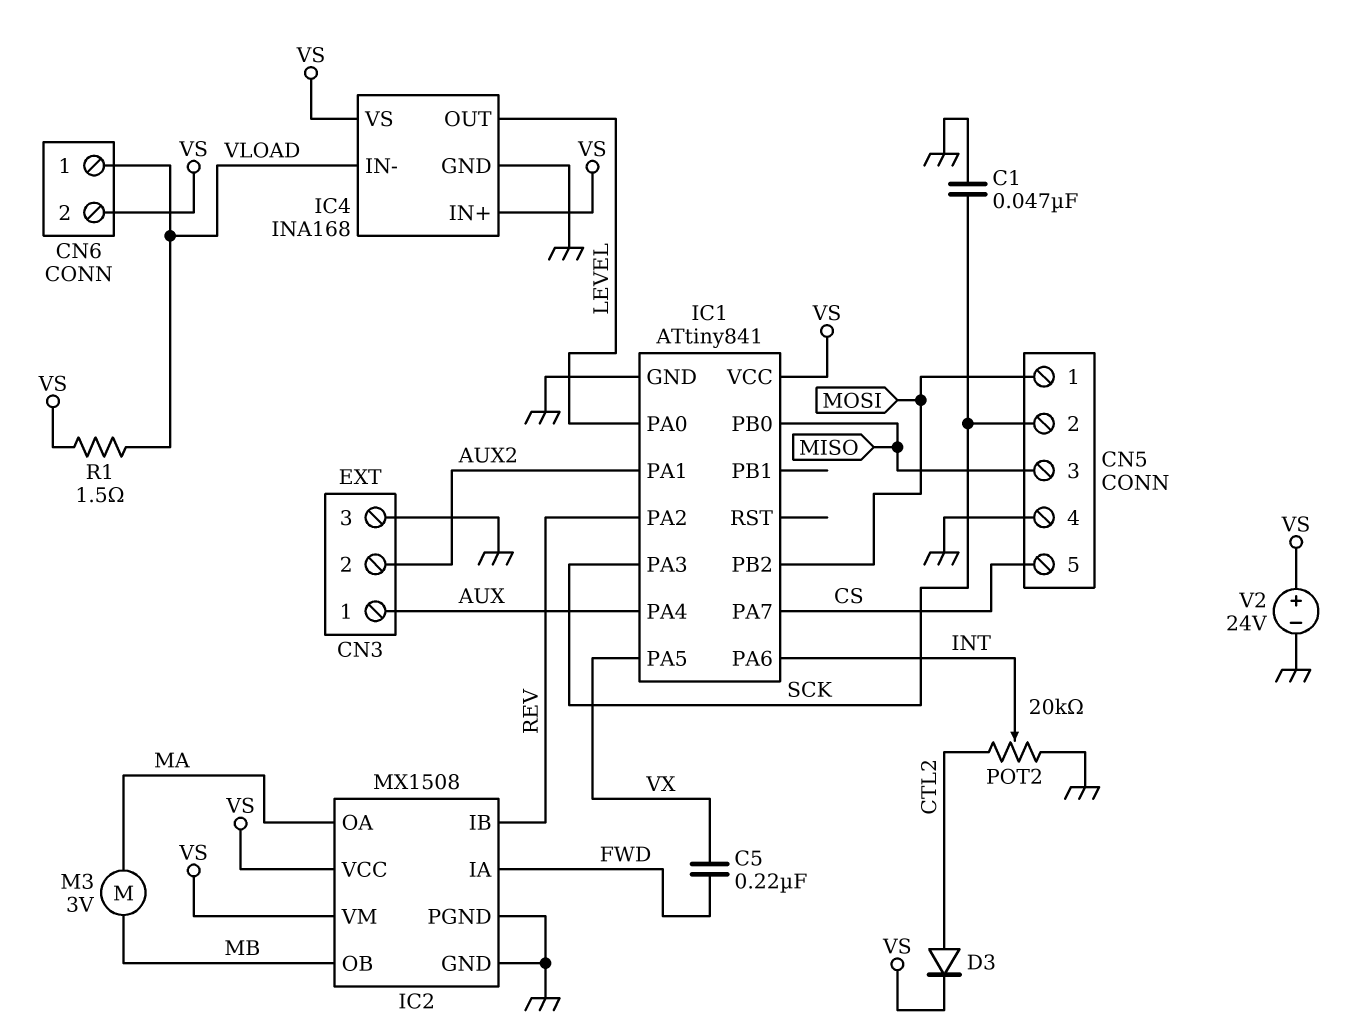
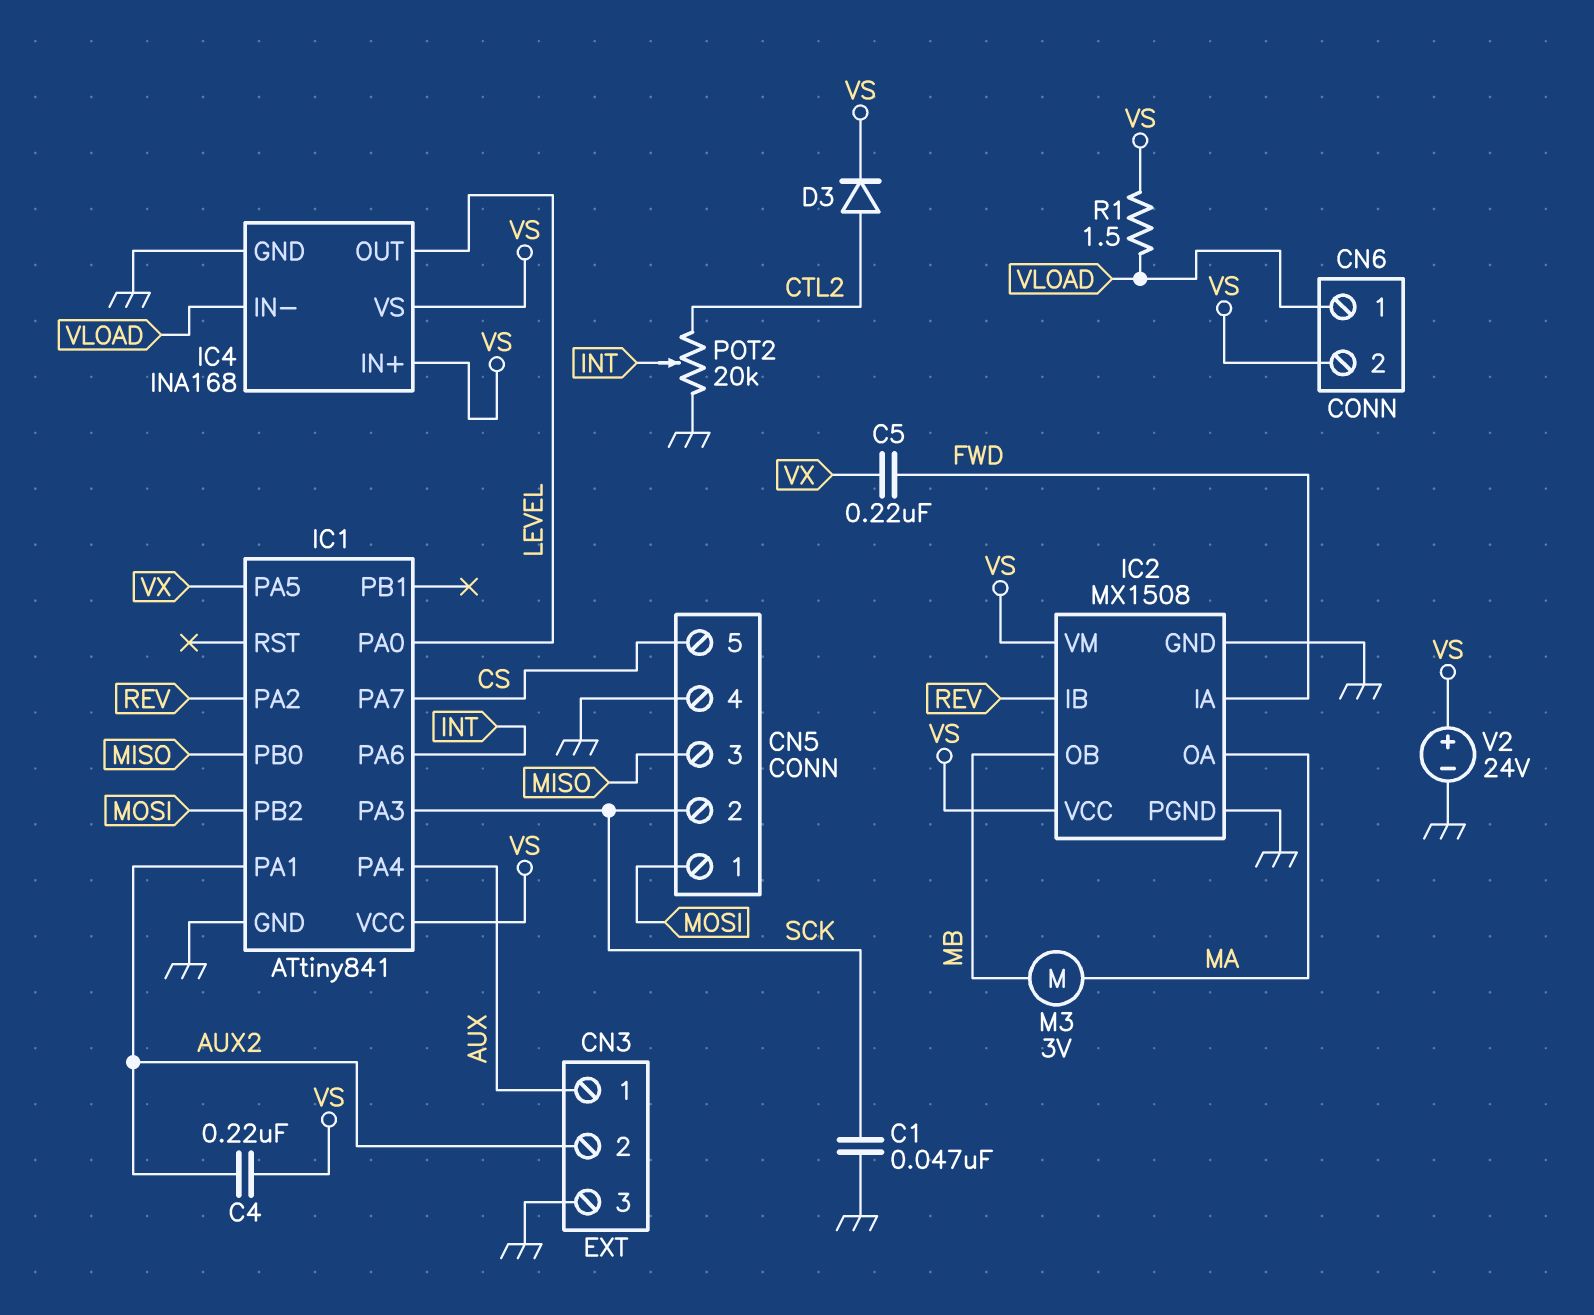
C4: none -> 220nF (AUX2, VS)

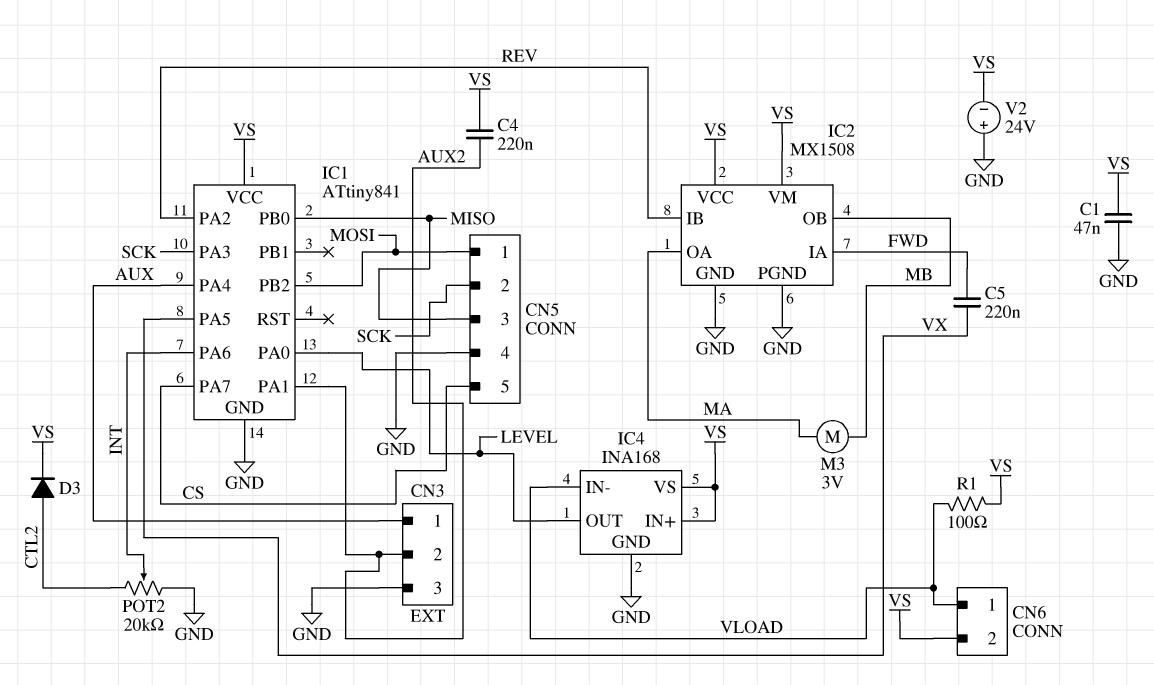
C1: 47nF (GND, SCK) -> 47nF (GND, VS)
R1: 1.5 (VLOAD, VS) -> 100 (VLOAD, VS)
V2: 24V (plus VS, minus GND) -> 24V (plus GND, minus VS)

